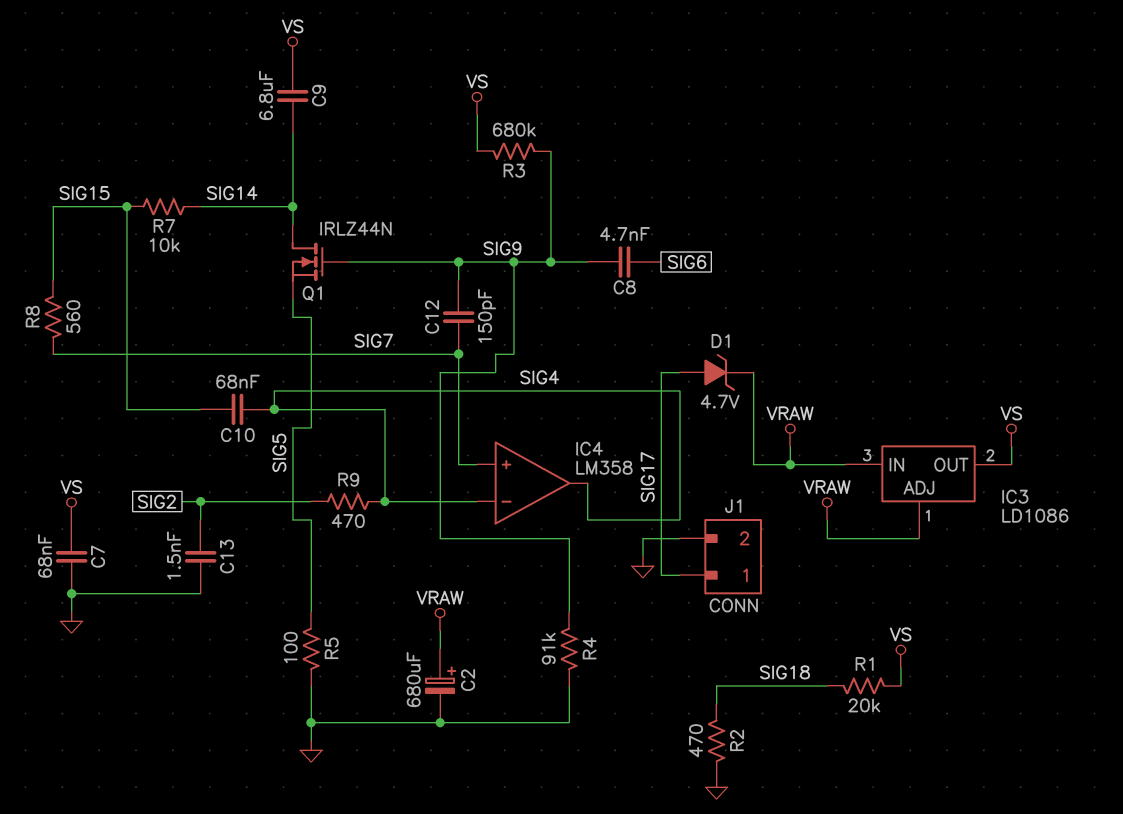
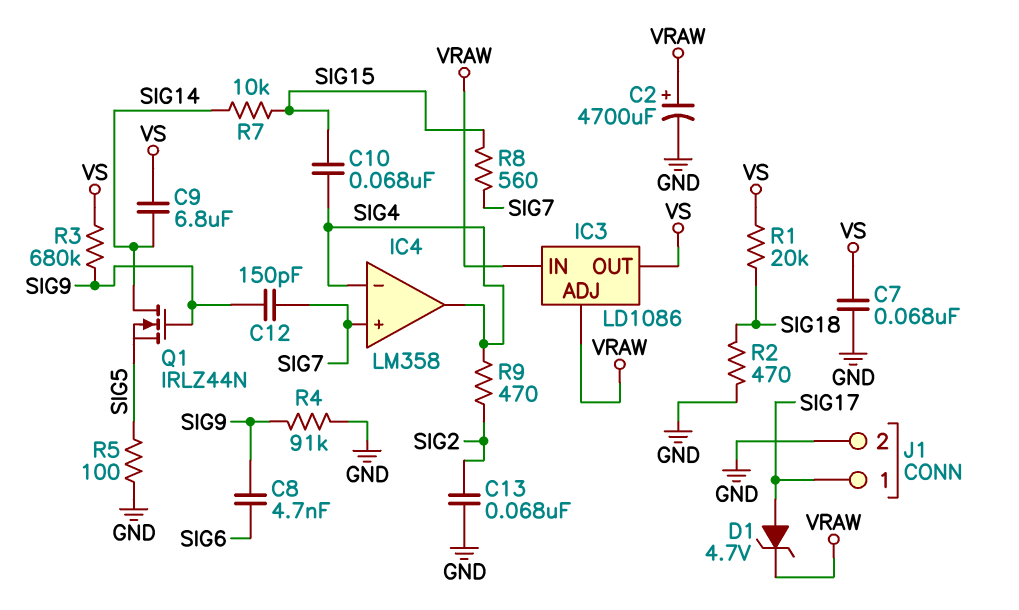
C2: 680uF (plus VRAW, minus GND) -> 4700uF (plus VRAW, minus GND)
C13: 1.5nF (GND, SIG2) -> 68nF (GND, SIG2)

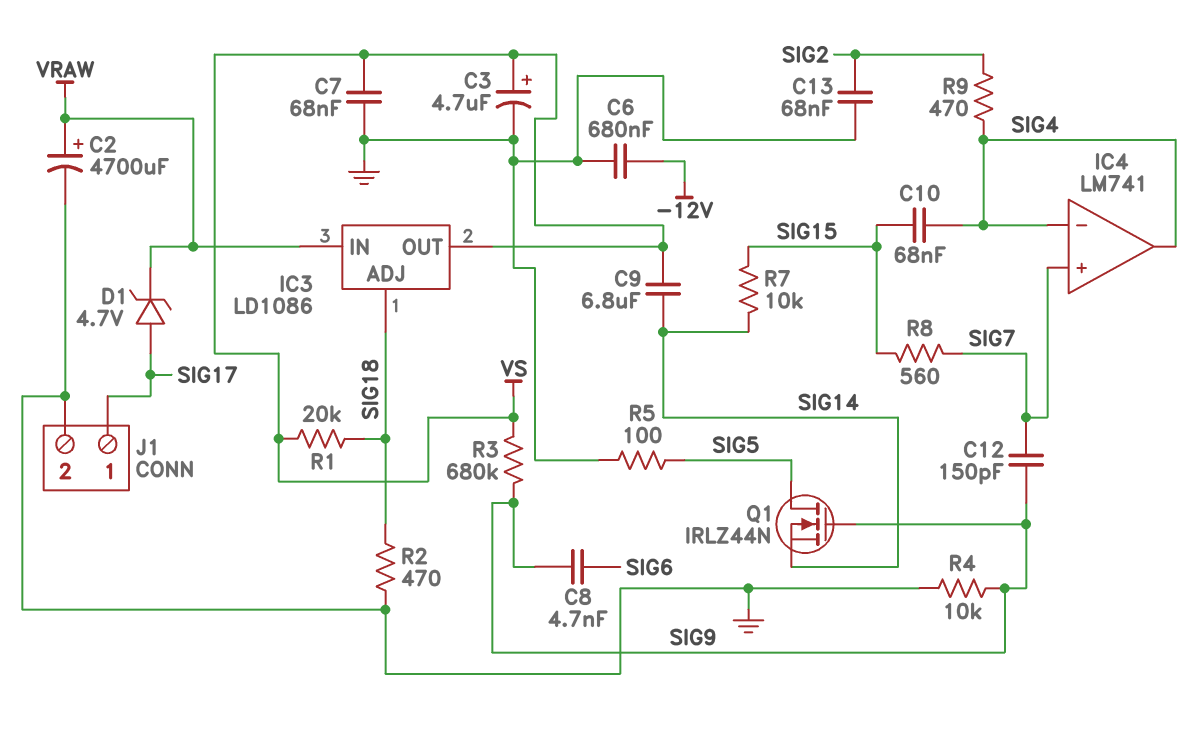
C3: none -> 4.7uF (plus VS, minus GND)
C6: none -> 680nF (-12V, GND)
IC3 pin ADJ: VRAW -> SIG18
IC4: LM358 -> LM741
Q1: NMOS IRLZ44N (G SIG9, D SIG14, S SIG5) -> NMOS IRLZ44N (G SIG9, D SIG5, S SIG14)
R4: 91k (GND, SIG9) -> 10k (GND, SIG9)

